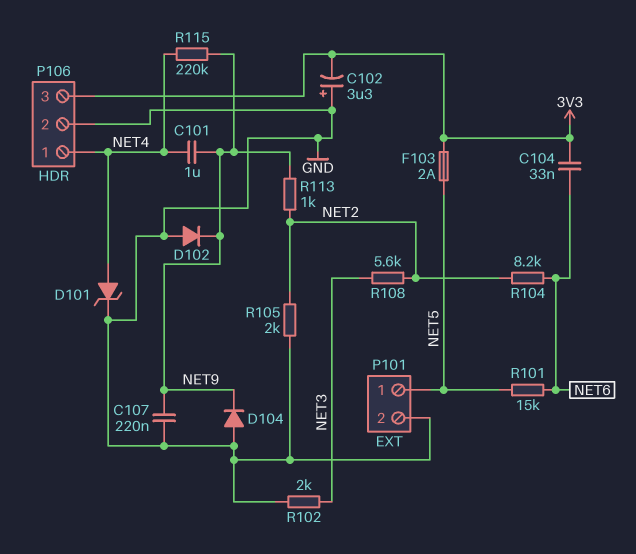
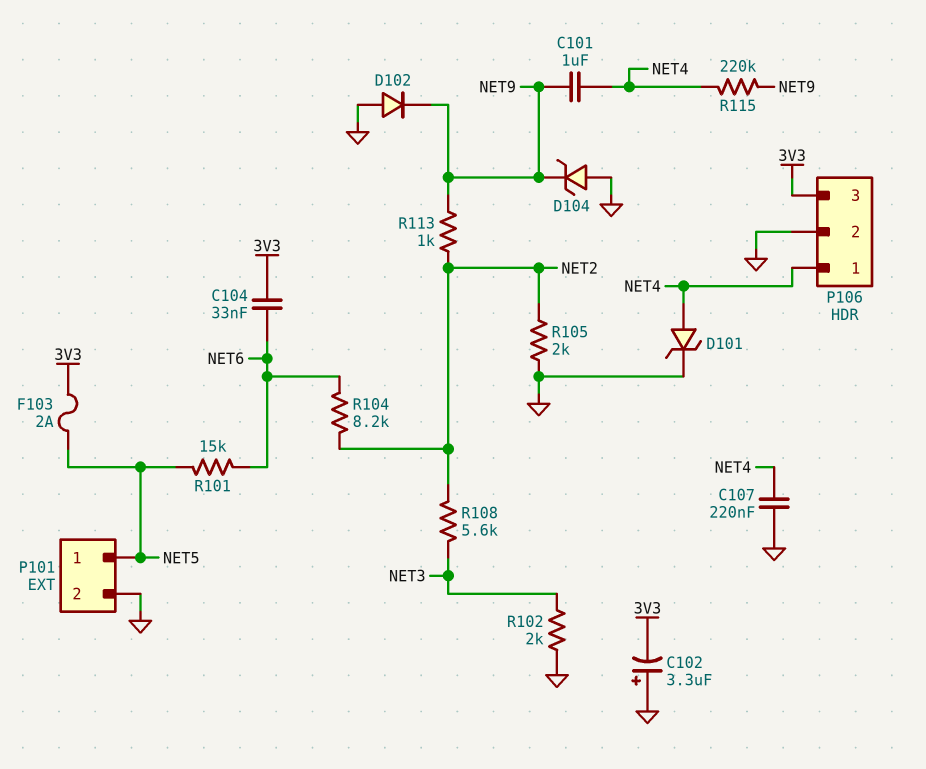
C107: 220nF (GND, NET9) -> 220nF (GND, NET4)
D104: diode (A GND, K NET9) -> zener (A GND, K NET9)

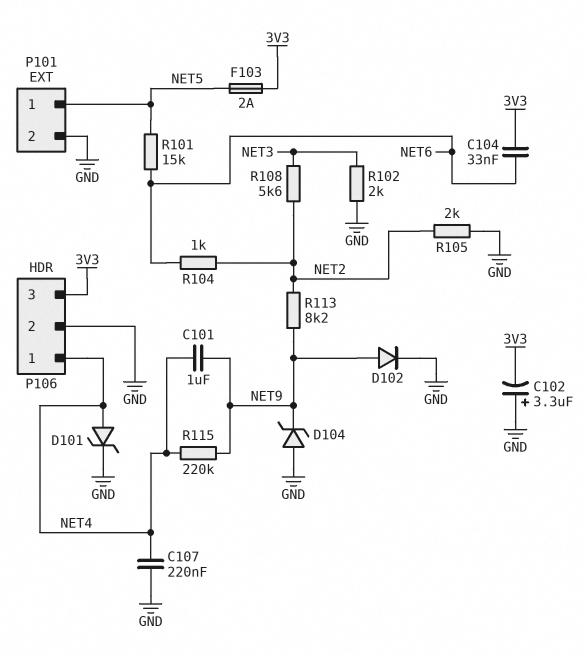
D102: diode (A GND, K NET9) -> diode (A NET9, K GND)
R104: 8.2k (NET2, NET6) -> 1k (NET2, NET6)
R113: 1k (NET2, NET9) -> 8.2k (NET2, NET9)

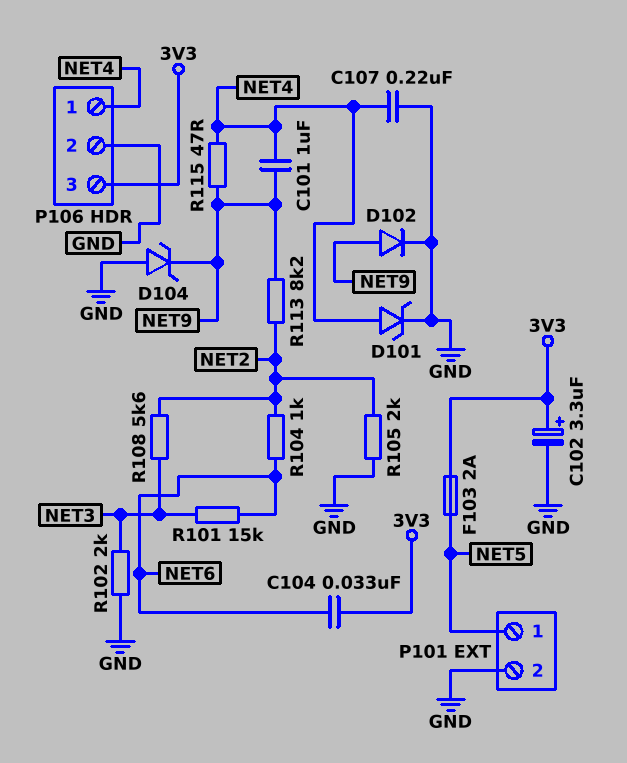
C102: 3.3uF (plus GND, minus 3V3) -> 3.3uF (plus 3V3, minus GND)
R101: 15k (NET5, NET6) -> 15k (NET3, NET6)
R115: 220k (NET4, NET9) -> 47 (NET4, NET9)

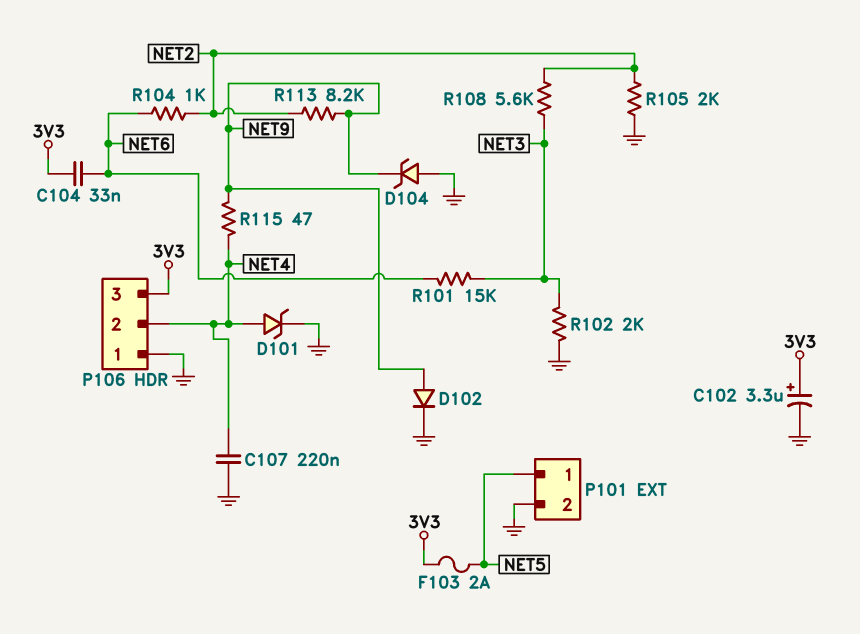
C101: 1uF (NET4, NET9) -> none
P106 pin 1: NET4 -> GND
P106 pin 2: GND -> NET4

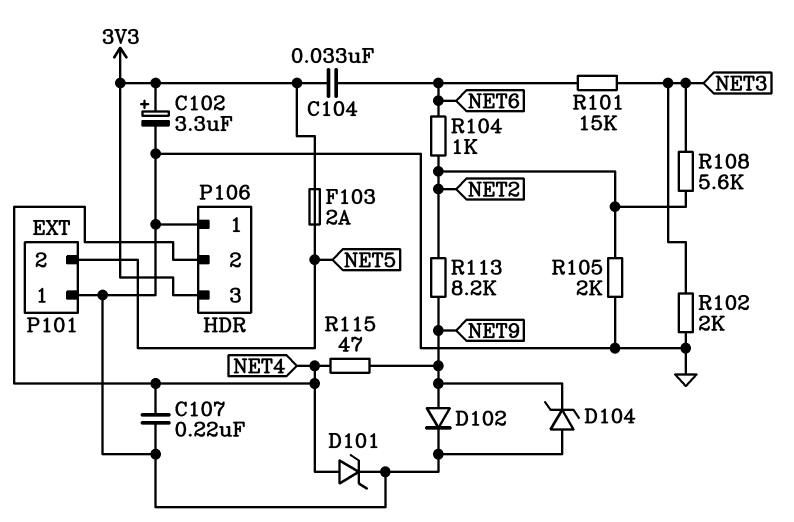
P101 pin 1: NET5 -> GND
P101 pin 2: GND -> NET5

